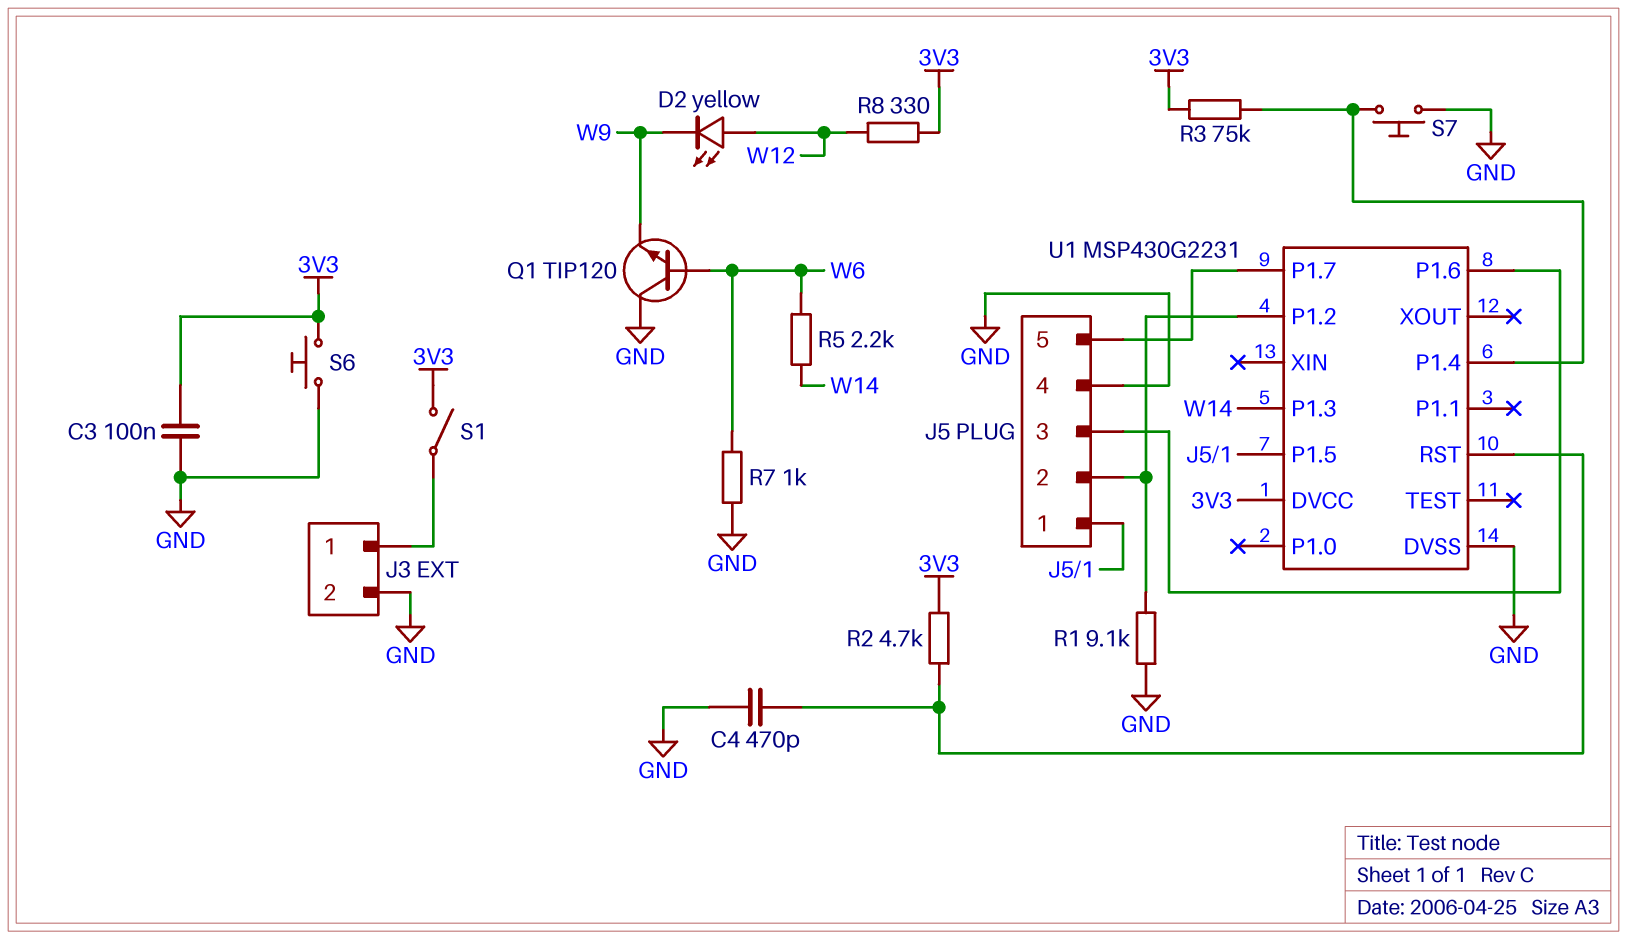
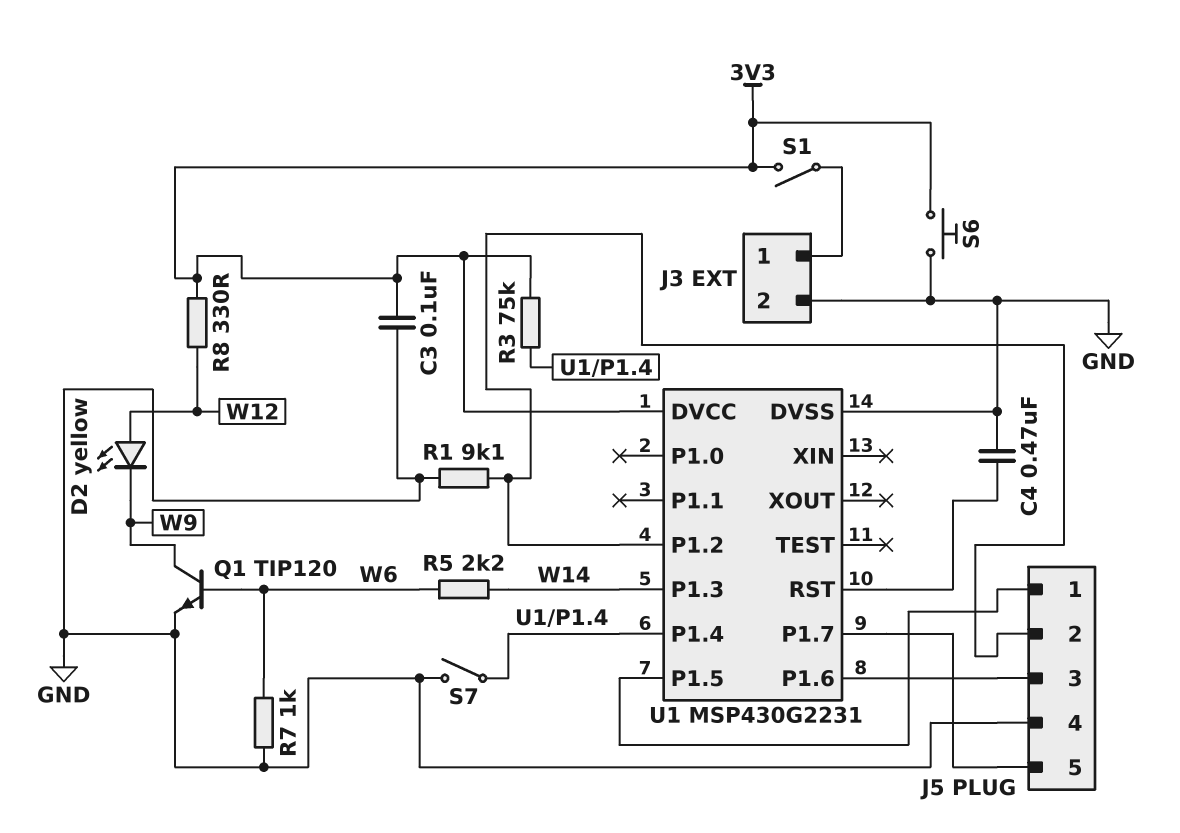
C4: 470pF (GND, U1/RST) -> 470nF (GND, U1/RST)
Q1: NPN TIP120 (B W6, C GND, E W9) -> NPN TIP120 (B W6, C W9, E GND)
R2: 4.7k (3V3, U1/RST) -> none
S7: button (GND, U1/P1.4) -> switch (GND, U1/P1.4)

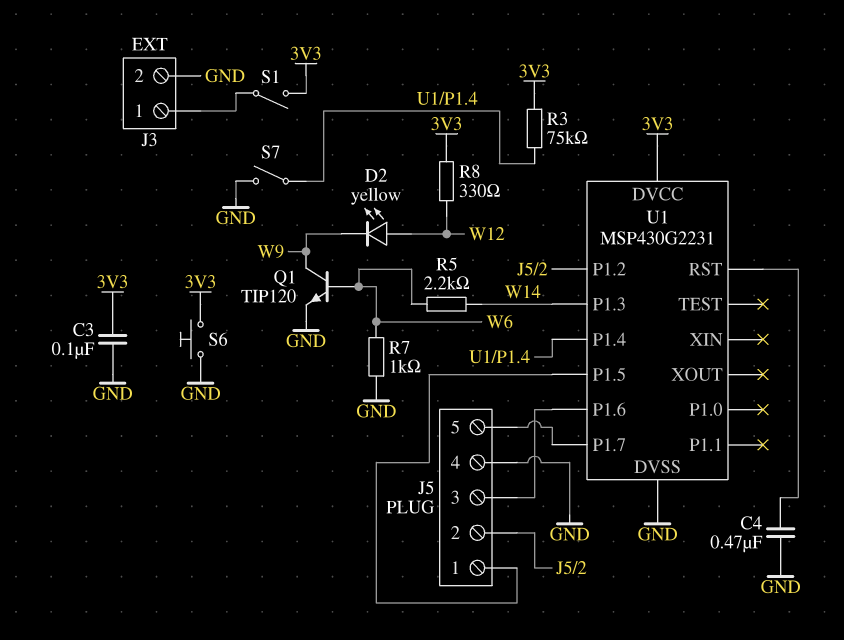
R1: 9.1k (GND, J5/2) -> none

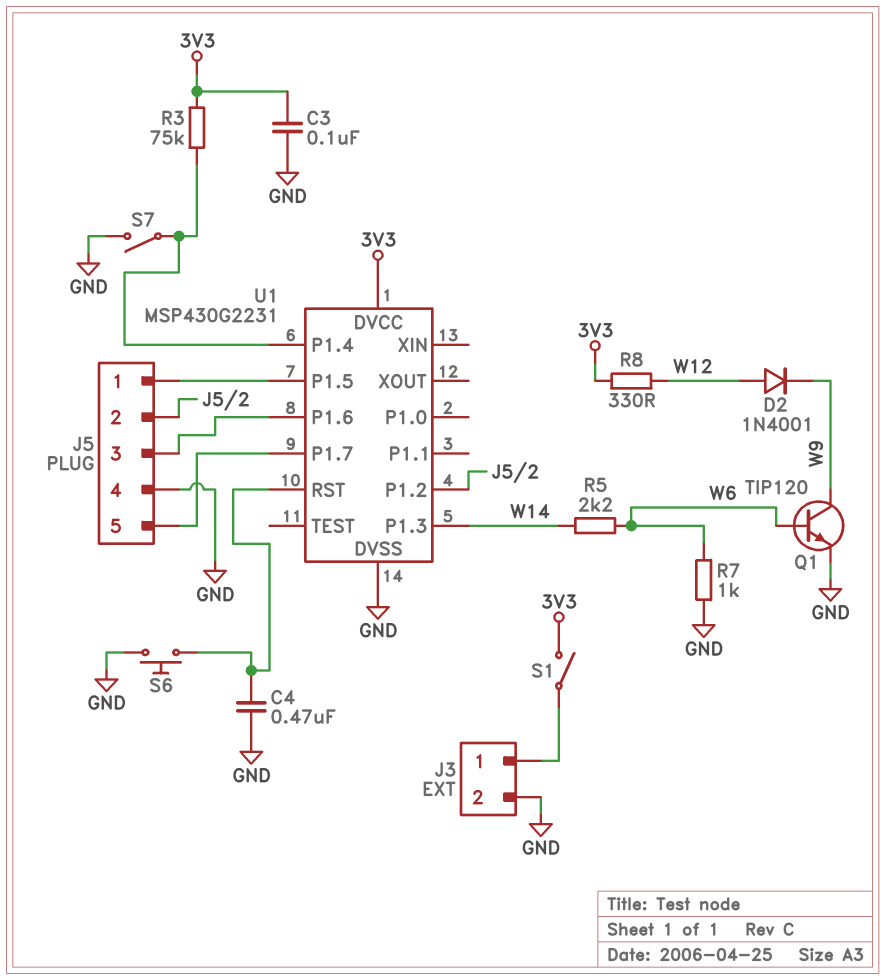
D2: LED yellow (A W12, K W9) -> diode 1N4001 (A W12, K W9)
S6: button (3V3, GND) -> button (GND, U1/RST)

